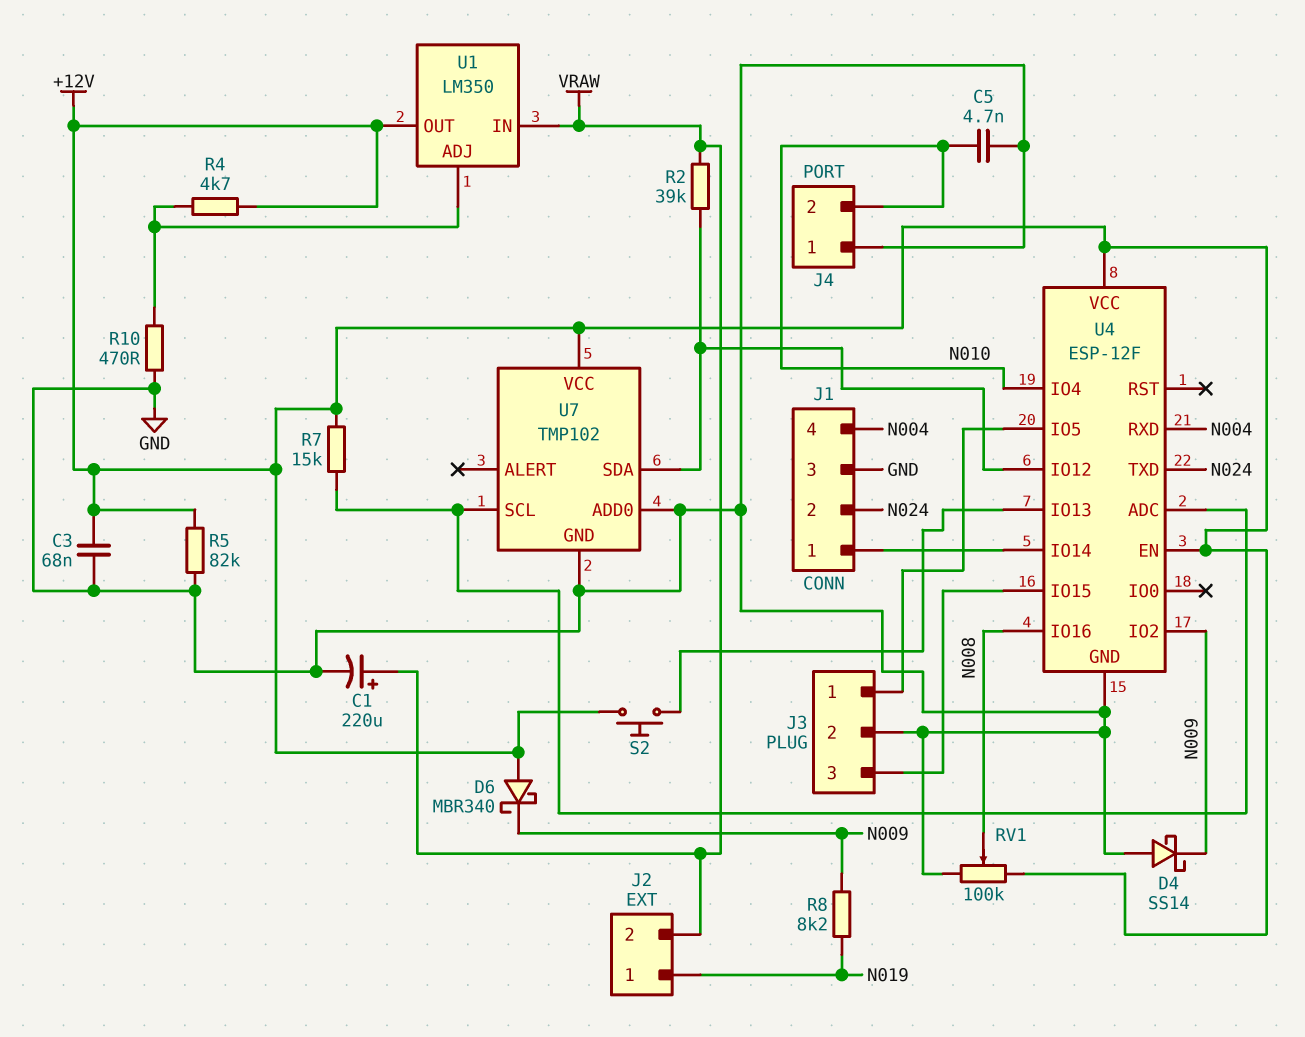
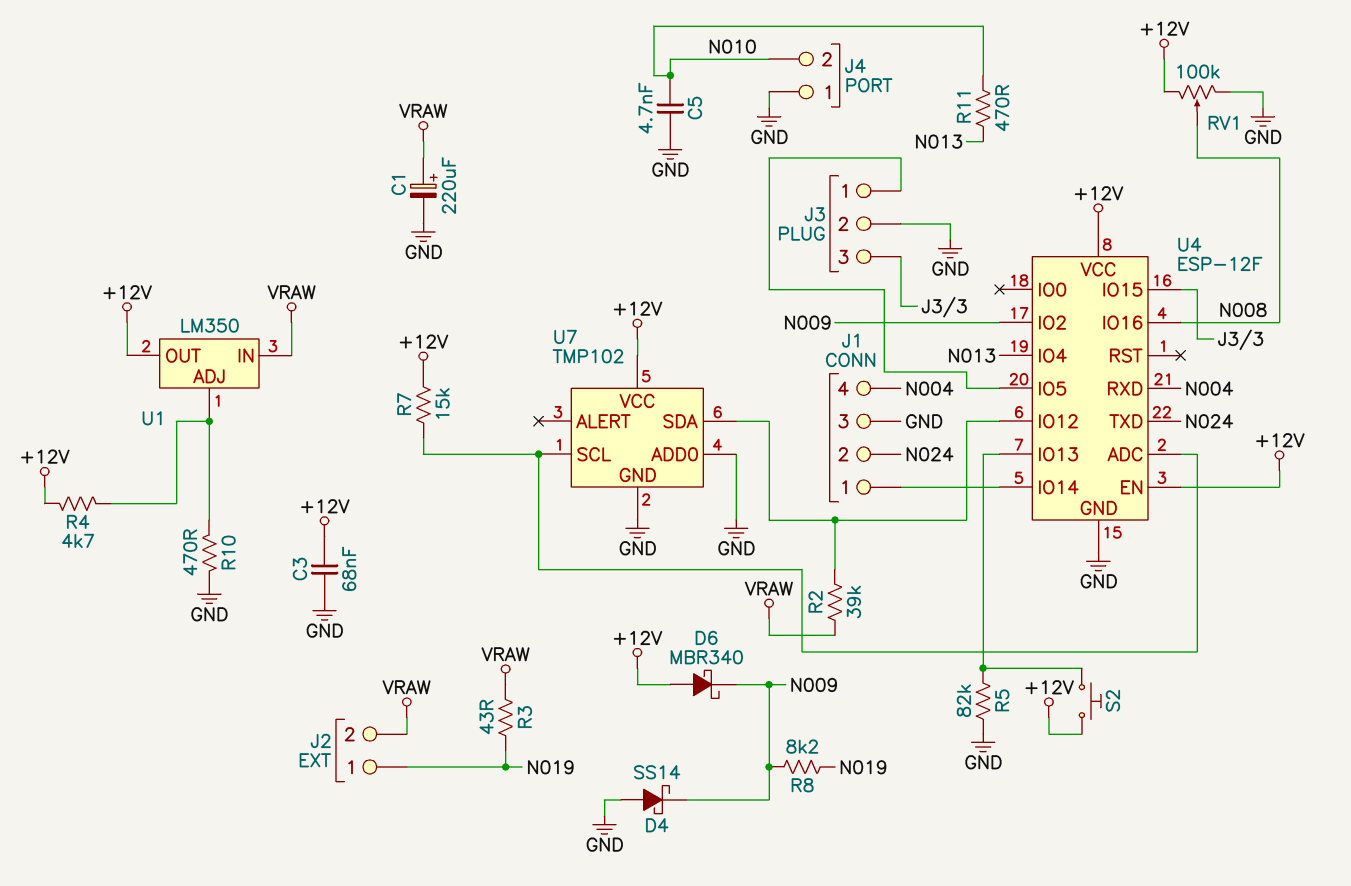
R3: none -> 43 (N019, VRAW)
R5: 82k (+12V, GND) -> 82k (GND, U4/IO13)
R11: none -> 470 (N010, N013)
U4 pin IO4: N010 -> N013

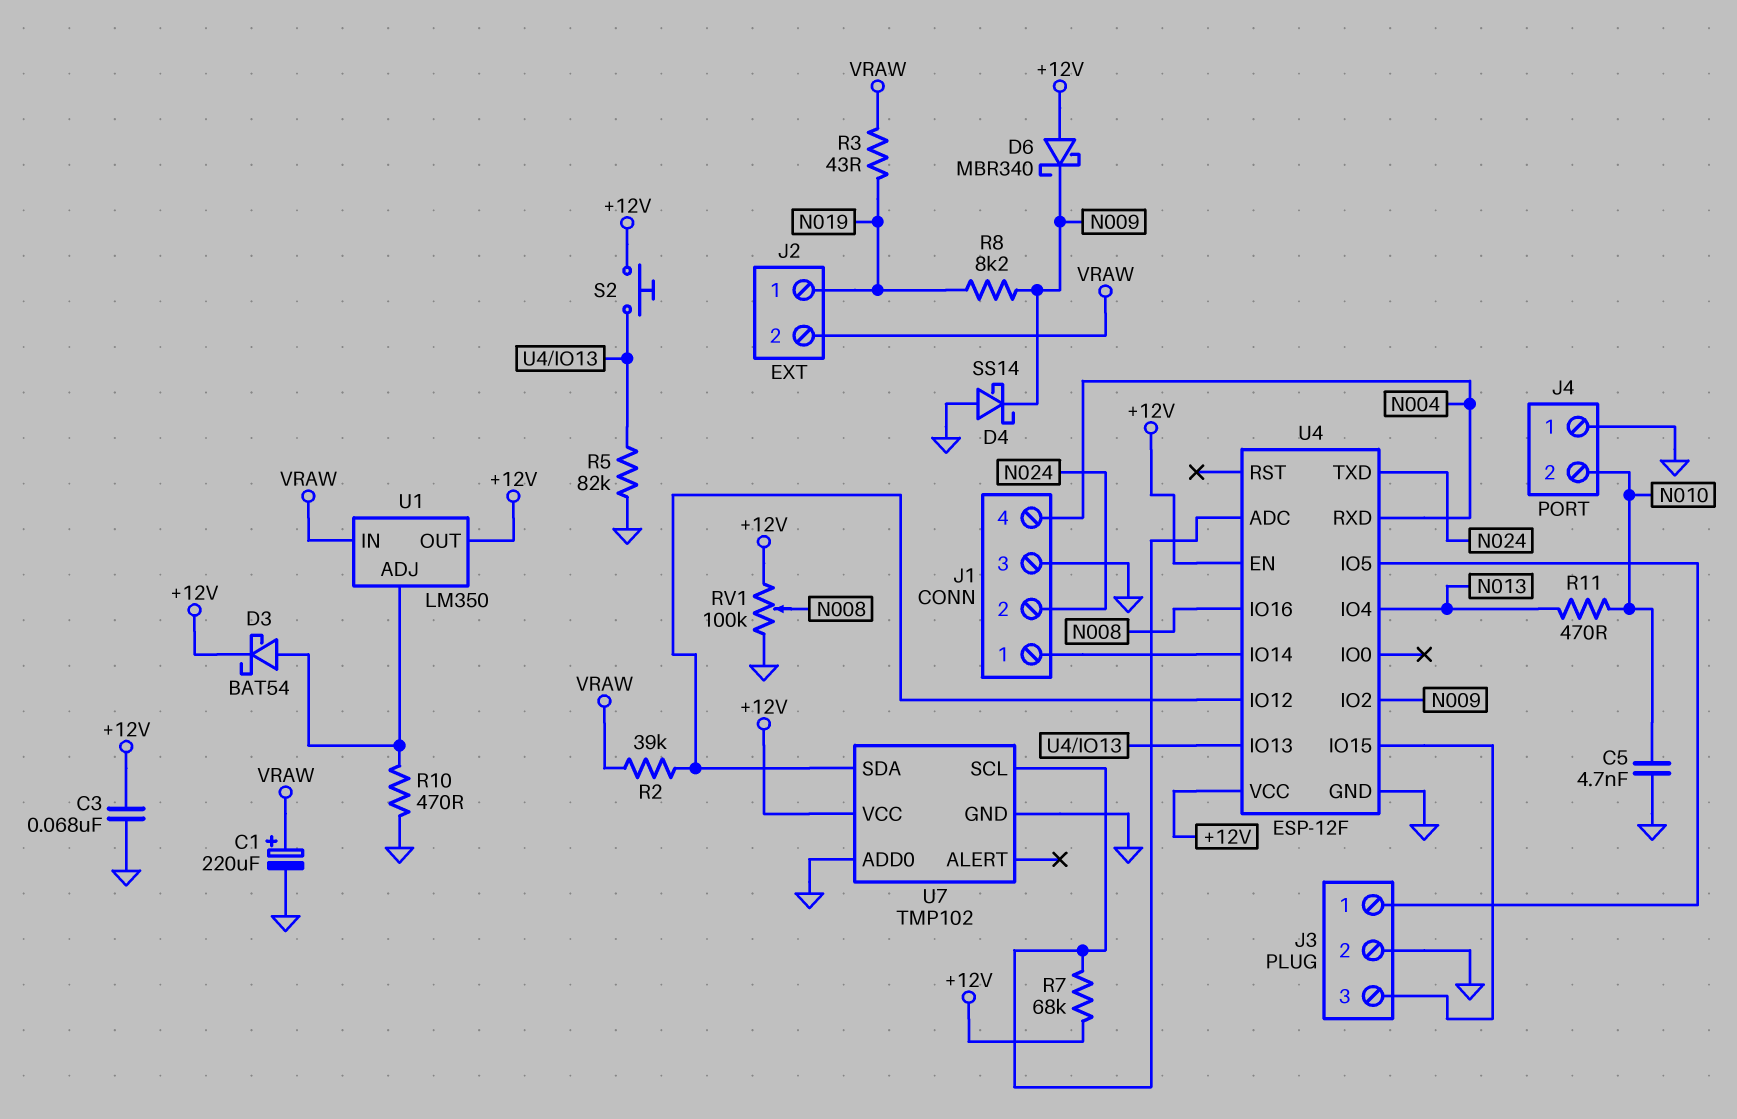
D3: none -> schottky BAT54 (A U1/ADJ, K +12V)
R4: 4.7k (+12V, U1/ADJ) -> none
R7: 15k (+12V, U4/ADC) -> 68k (+12V, U4/ADC)

